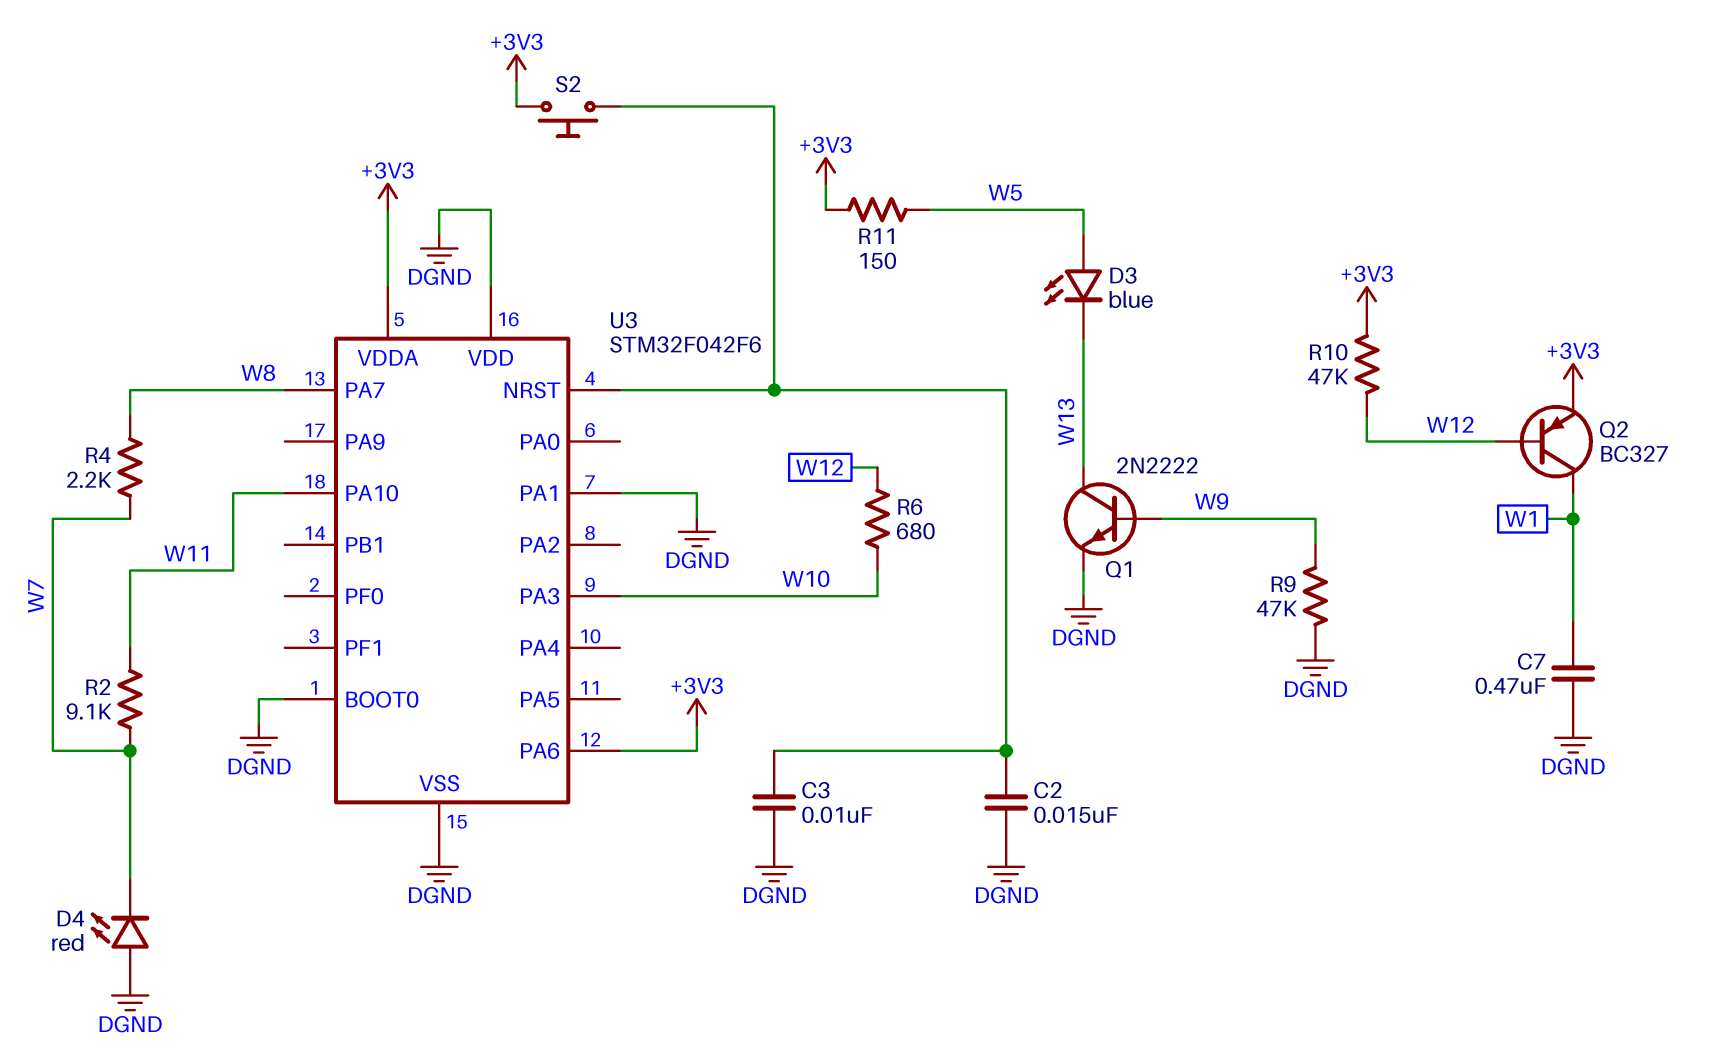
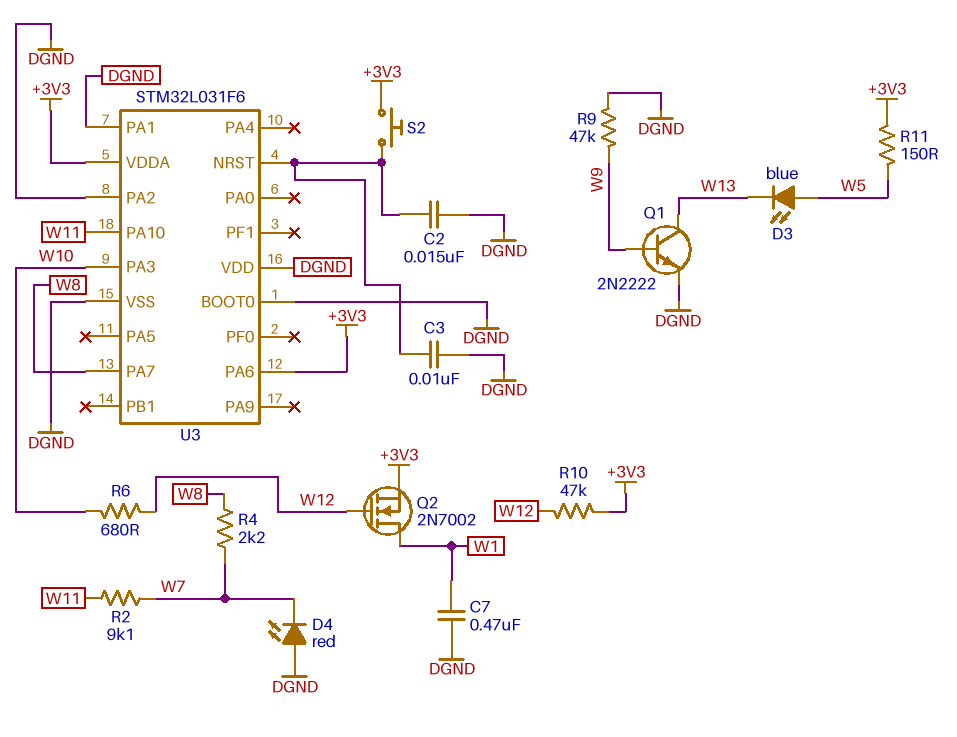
Q2: PNP BC327 (B W12, C W1, E +3V3) -> NMOS 2N7002 (G W12, D W1, S +3V3)
U3: STM32F042F6 -> STM32L031F6
U3 pin PA2: none -> DGND

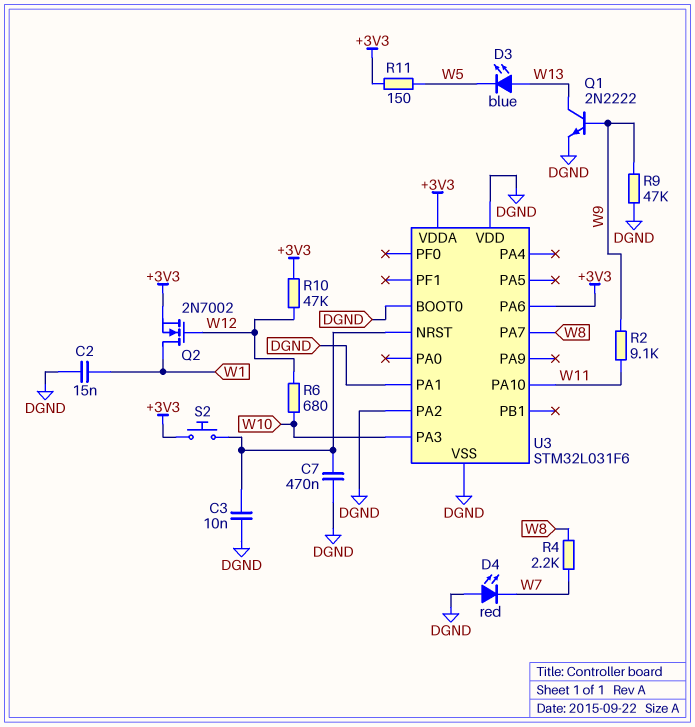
C2: 15nF (DGND, U3/NRST) -> 15nF (DGND, W1)
C7: 470nF (DGND, W1) -> 470nF (DGND, U3/NRST)
D3: LED blue (A W5, K W13) -> LED blue (A W13, K W5)
R2: 9.1k (W7, W11) -> 9.1k (W9, W11)

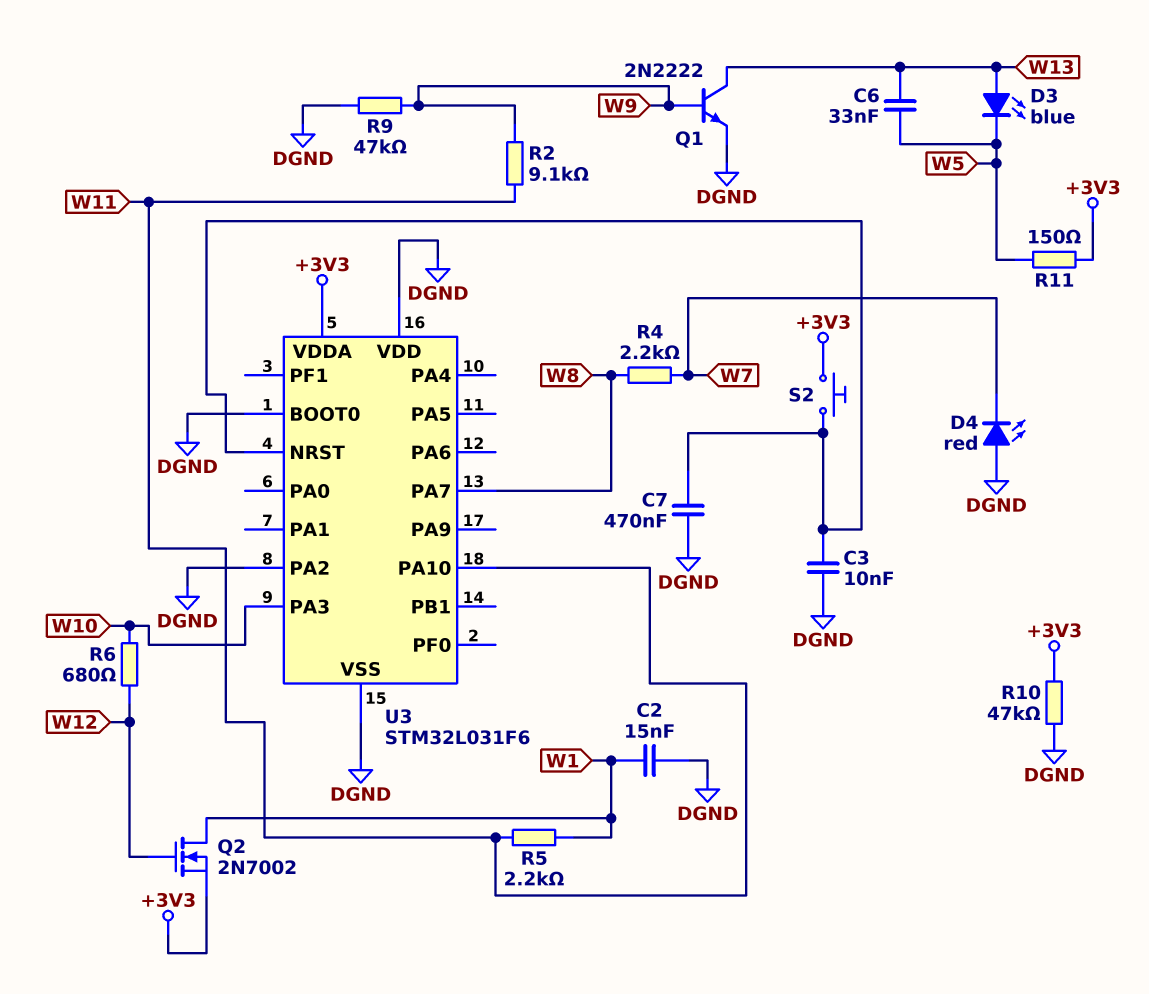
C6: none -> 33nF (W5, W13)
R5: none -> 2.2k (W1, W11)
R10: 47k (+3V3, W12) -> 47k (+3V3, DGND)
U3 pin PA1: DGND -> none
U3 pin PA6: +3V3 -> none

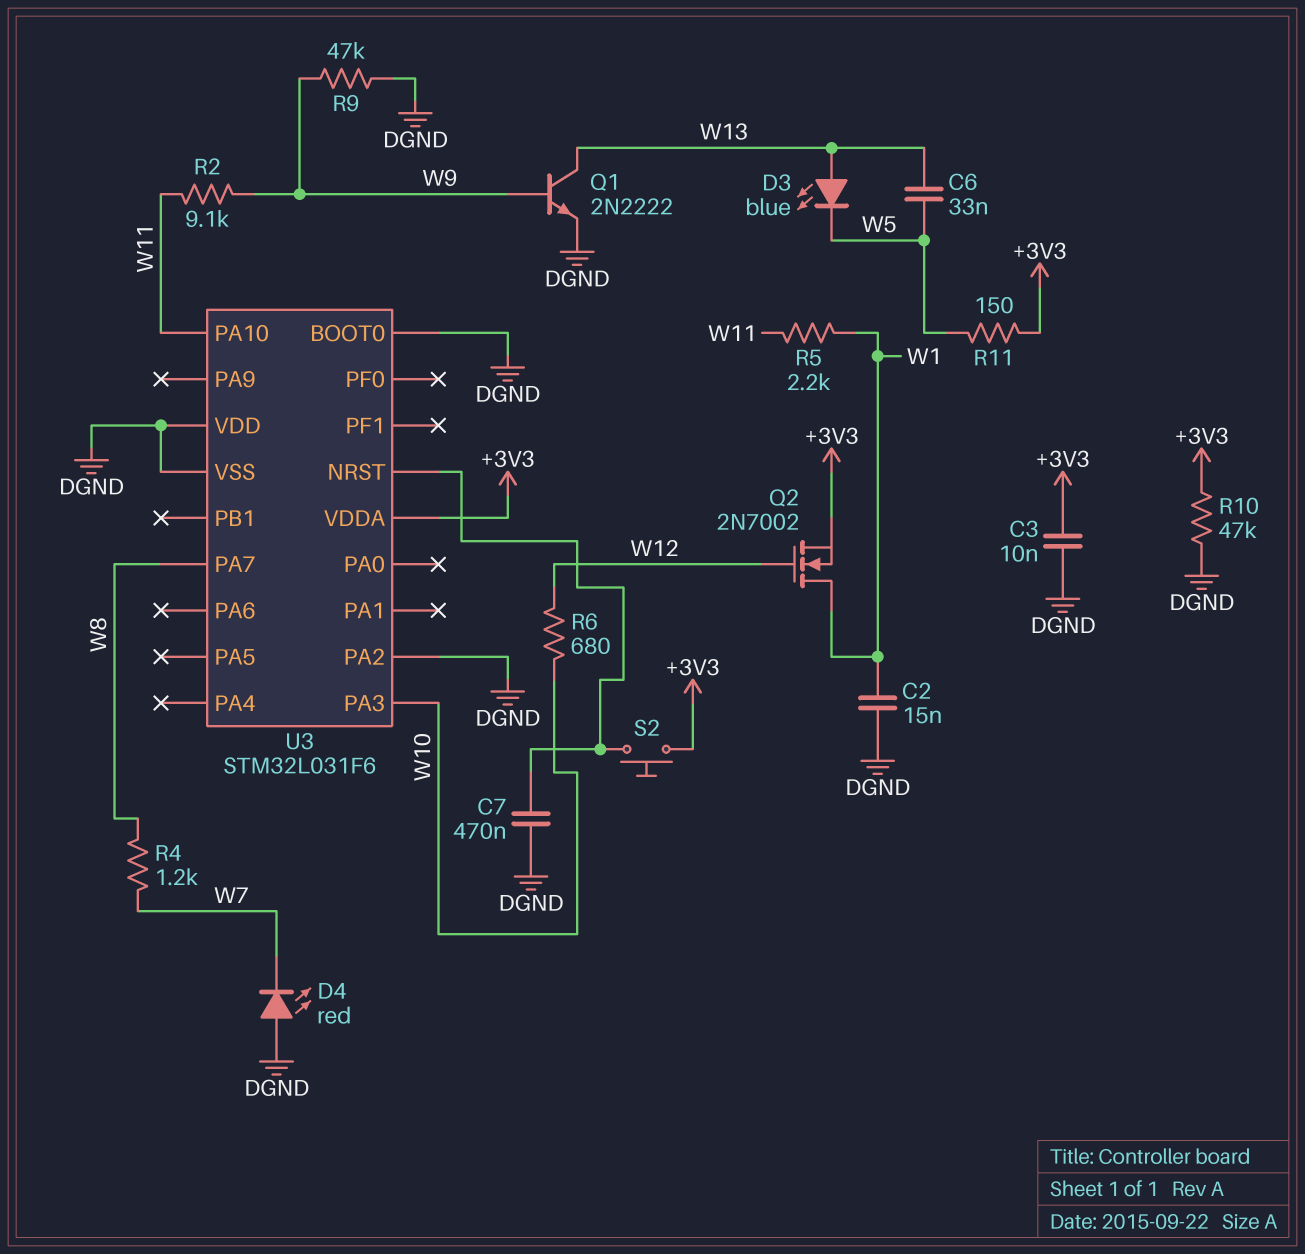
C3: 10nF (DGND, U3/NRST) -> 10nF (+3V3, DGND)
R4: 2.2k (W7, W8) -> 1.2k (W7, W8)

